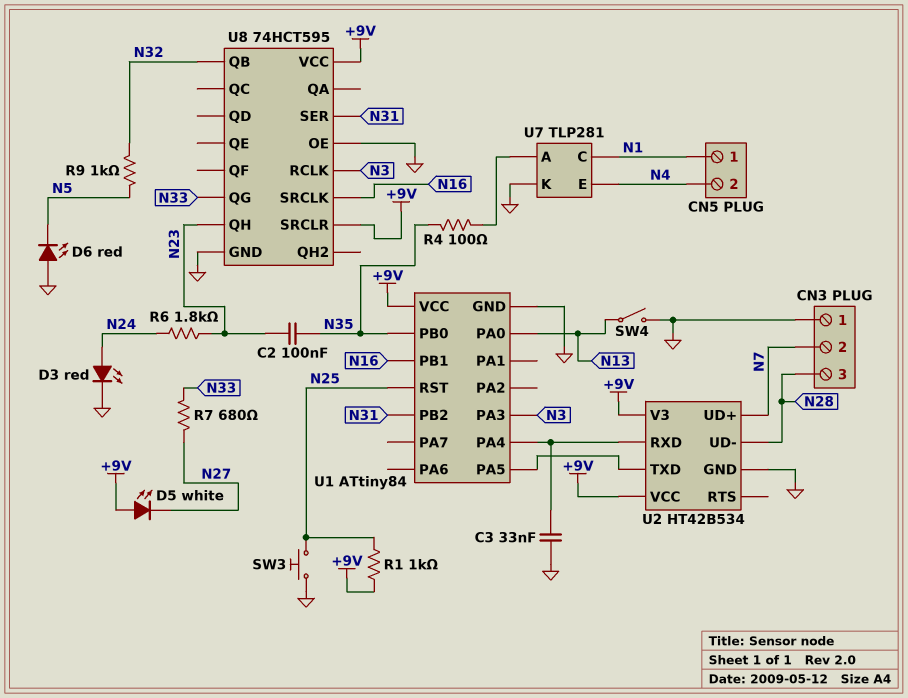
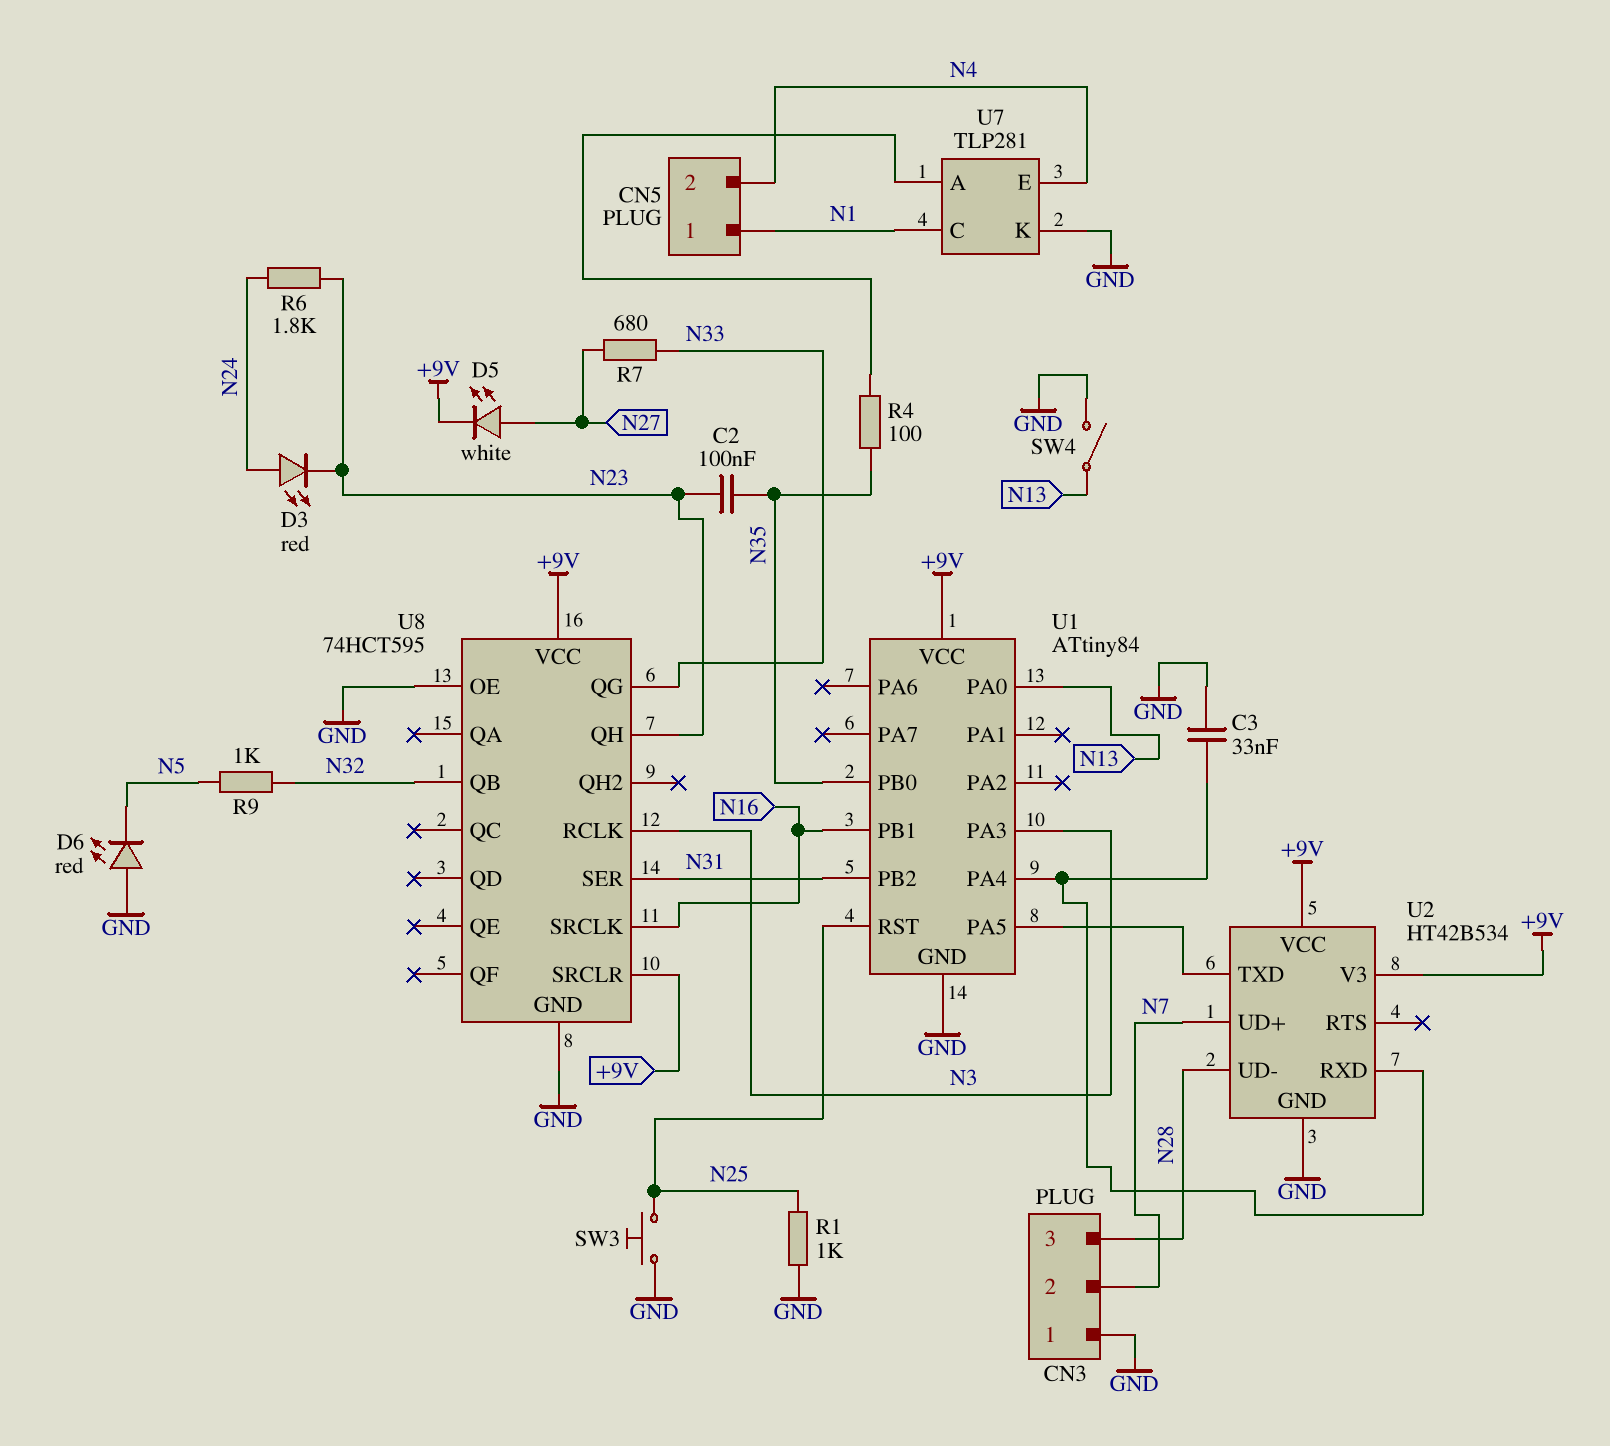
D3: LED red (A N24, K GND) -> LED red (A N24, K N23)
D5: LED white (A +9V, K N27) -> LED white (A N27, K +9V)
R1: 1k (+9V, N25) -> 1k (GND, N25)

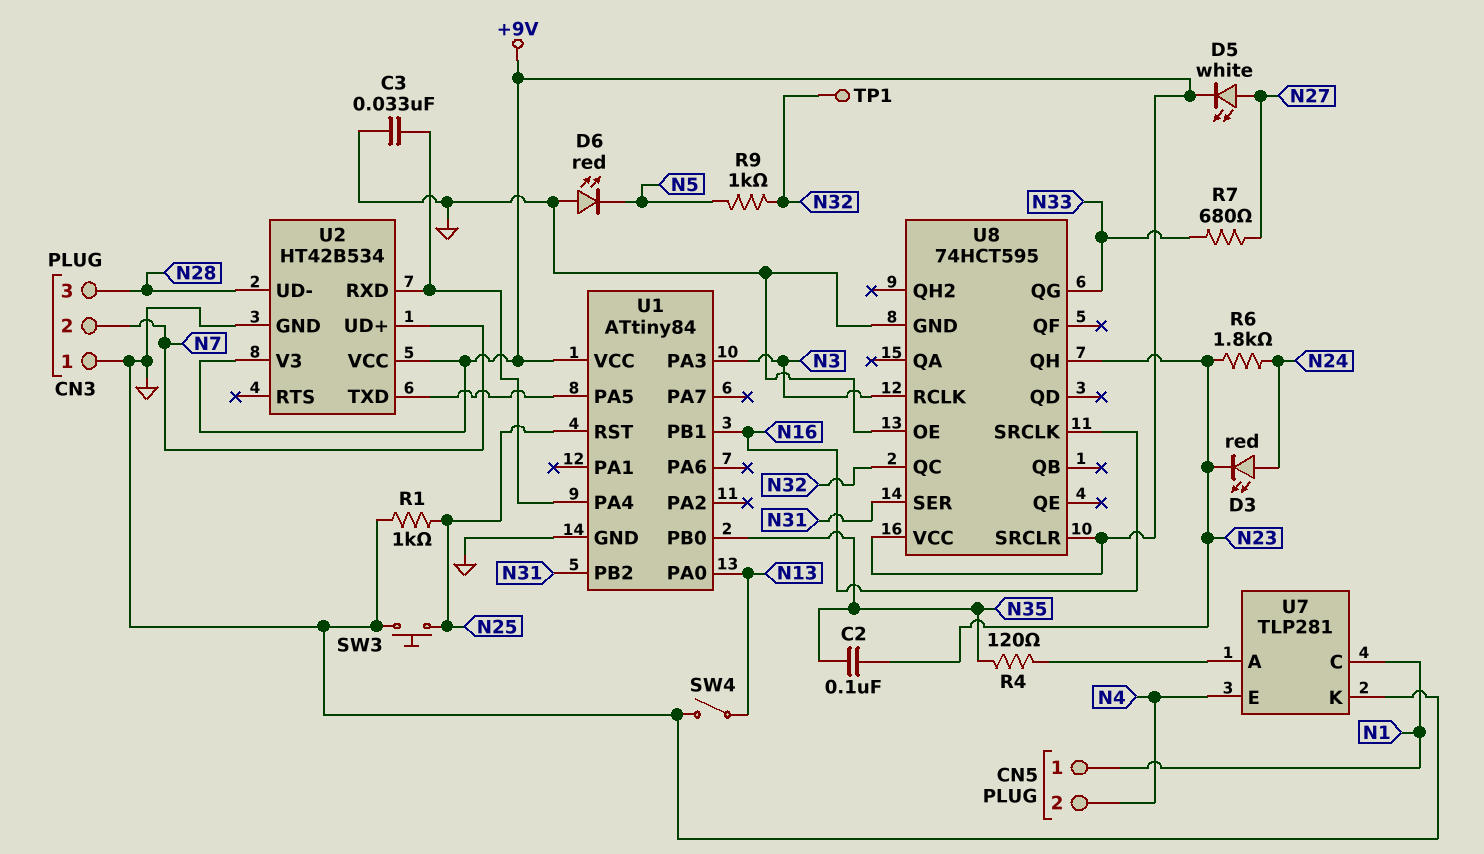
R4: 100 (N35, U7/A) -> 120 (N35, U7/A)
TP1: none -> test point (N32)
U8 pin QB: N32 -> none
U8 pin QC: none -> N32

